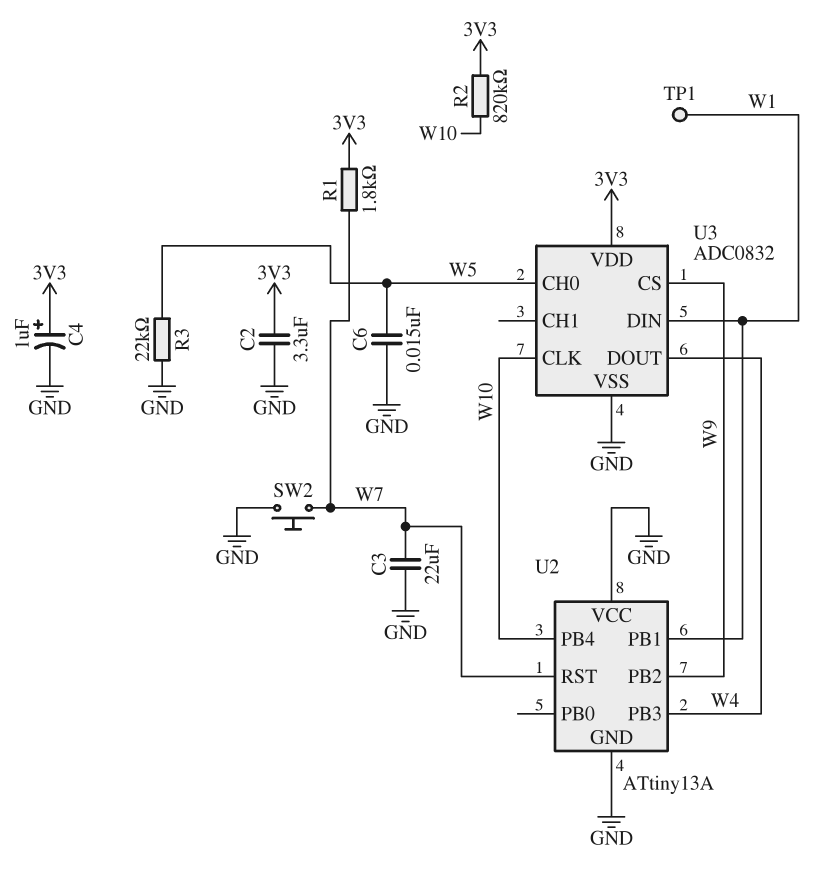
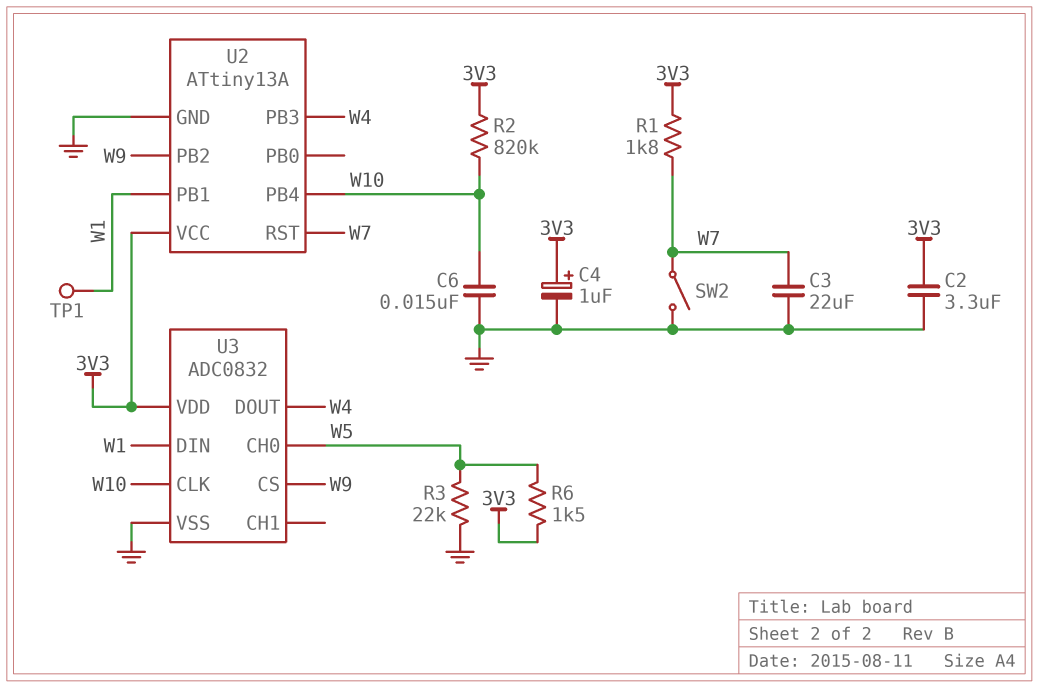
C6: 15nF (GND, W5) -> 15nF (GND, W10)
R6: none -> 1.5k (3V3, W5)
SW2: button (GND, W7) -> switch (GND, W7)
U2 pin VCC: GND -> 3V3

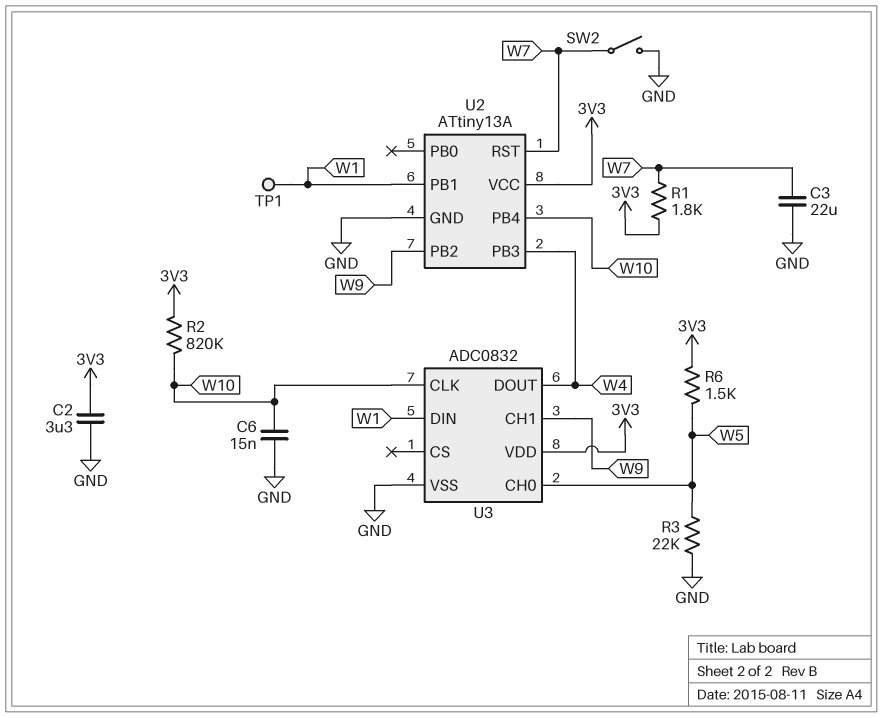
C4: 1uF (plus 3V3, minus GND) -> none
U3 pin CH1: none -> W9
U3 pin CS: W9 -> none

